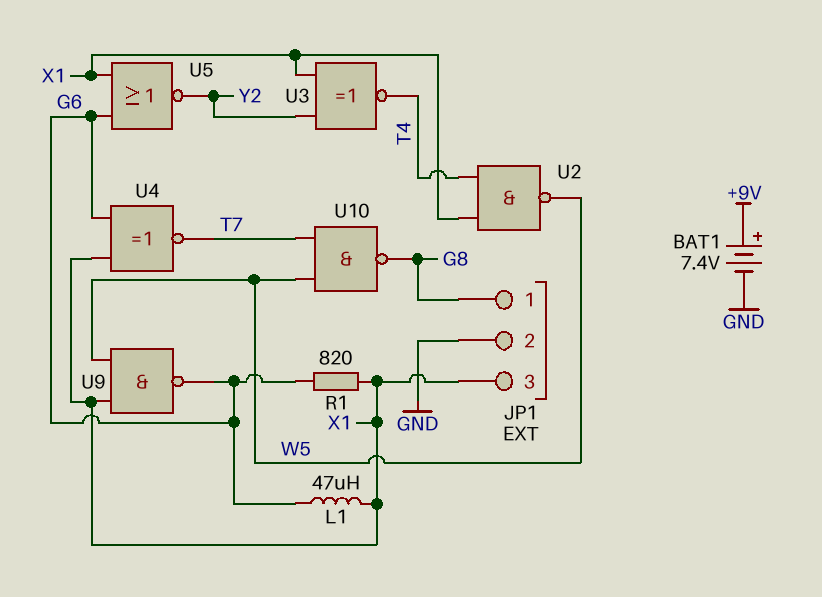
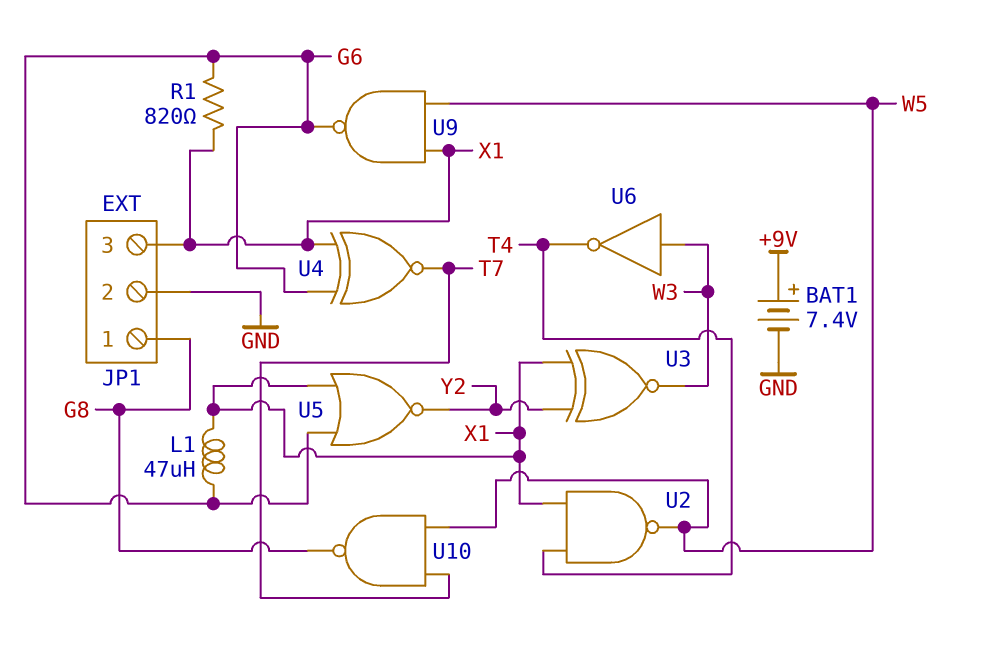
U3: XNOR (in X1, in Y2, out T4) -> XNOR (in X1, in Y2, out W3)
U6: none -> NOT (in W3, out T4)

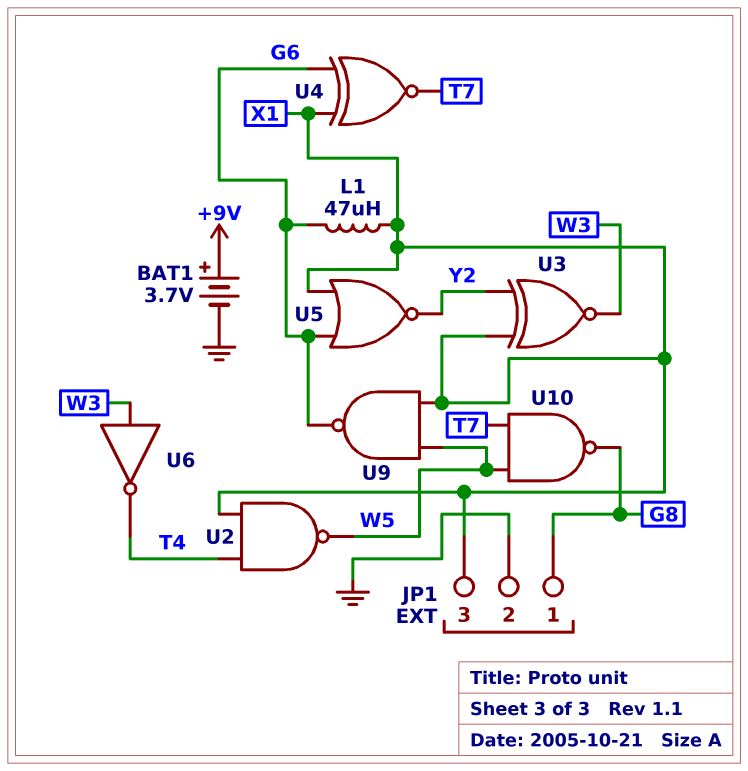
BAT1: 7.4V (plus +9V, minus GND) -> 3.7V (plus +9V, minus GND)
R1: 820 (G6, X1) -> none

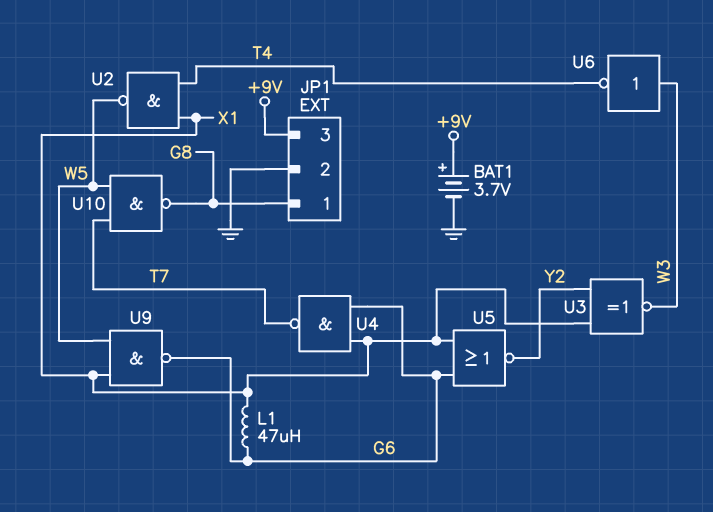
JP1 pin 3: X1 -> +9V
U4: XNOR (in G6, in X1, out T7) -> NAND (in G6, in X1, out T7)

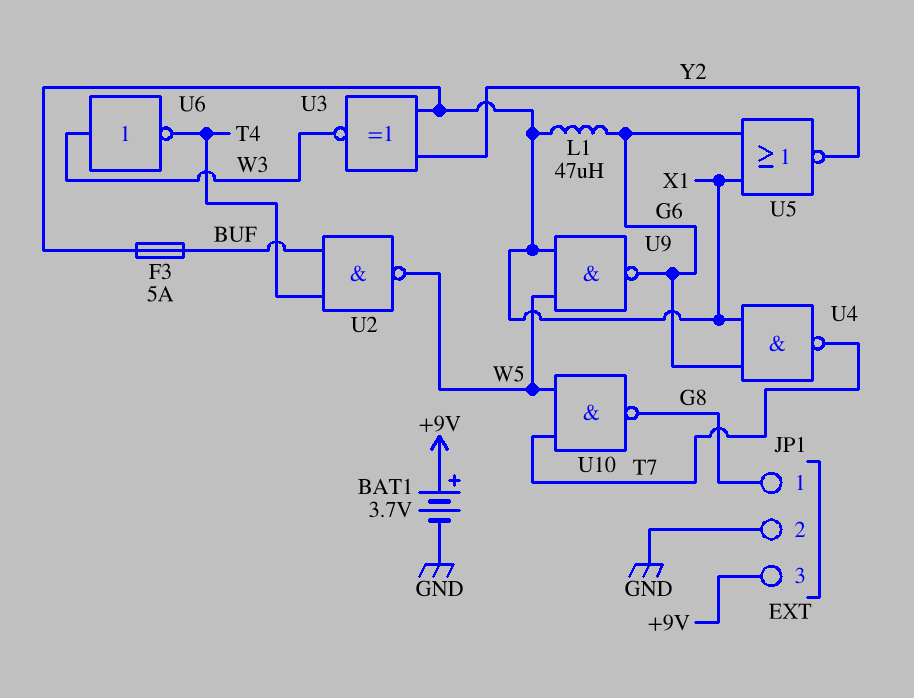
F3: none -> 5A (BUF, X1)
U2: NAND (in T4, in X1, out W5) -> NAND (in BUF, in T4, out W5)

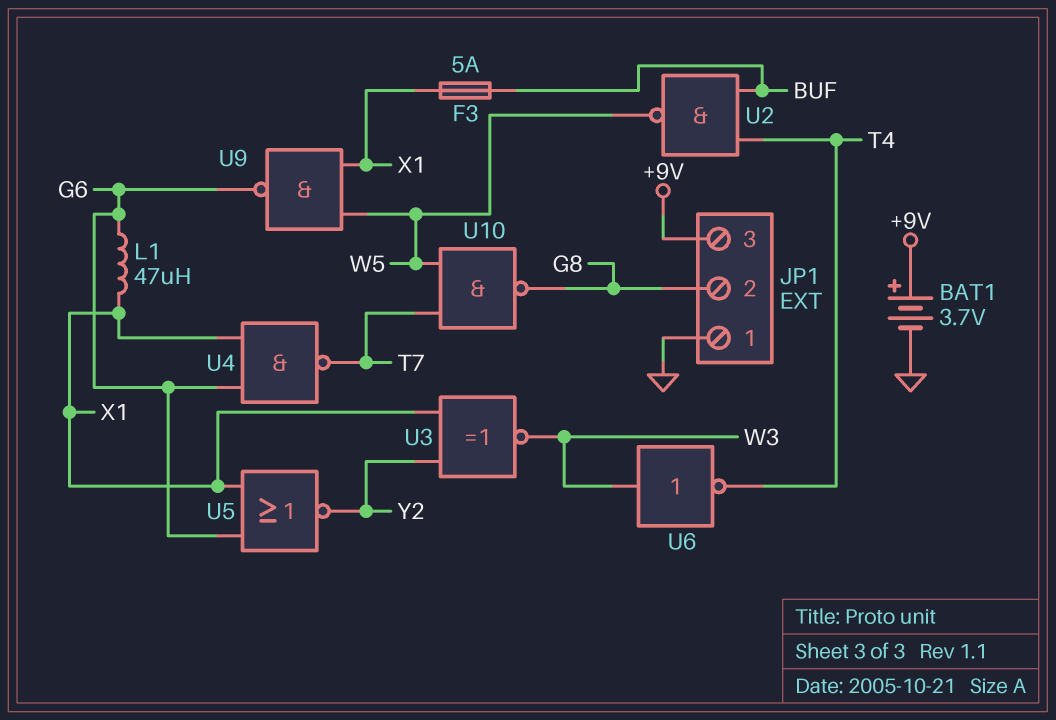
JP1 pin 1: G8 -> GND
JP1 pin 2: GND -> G8

